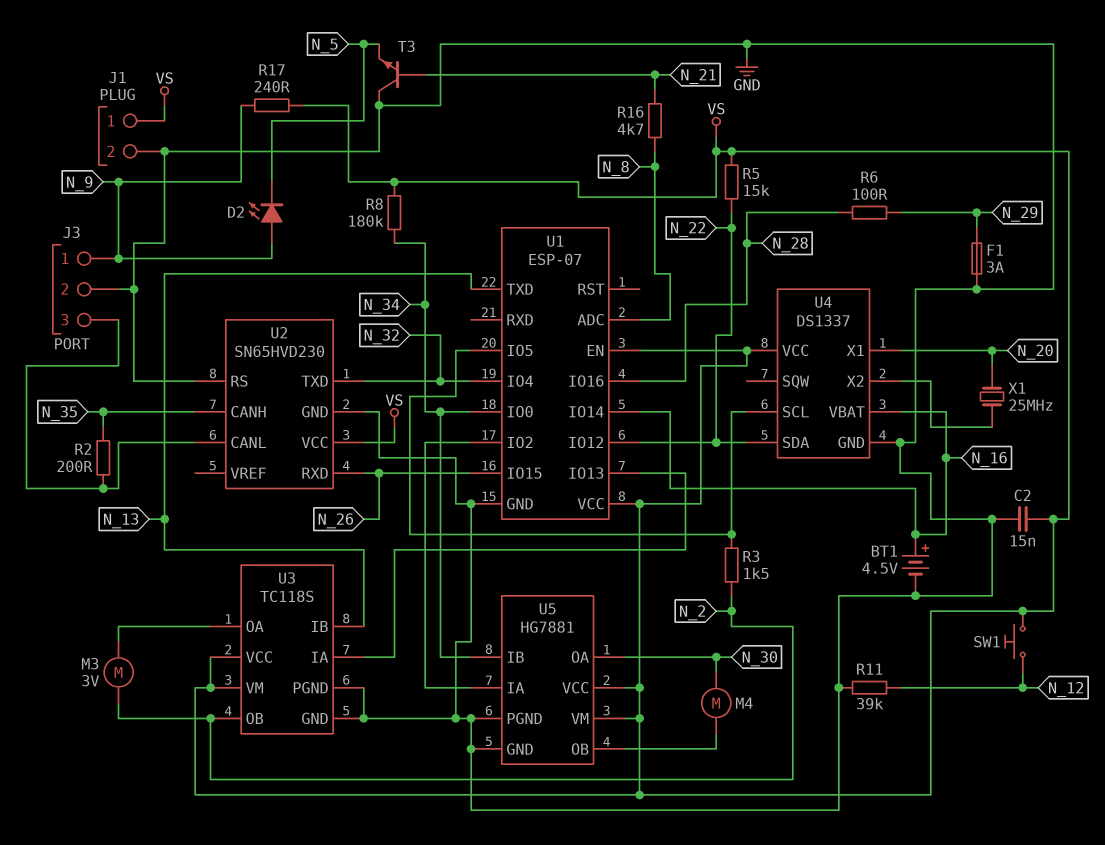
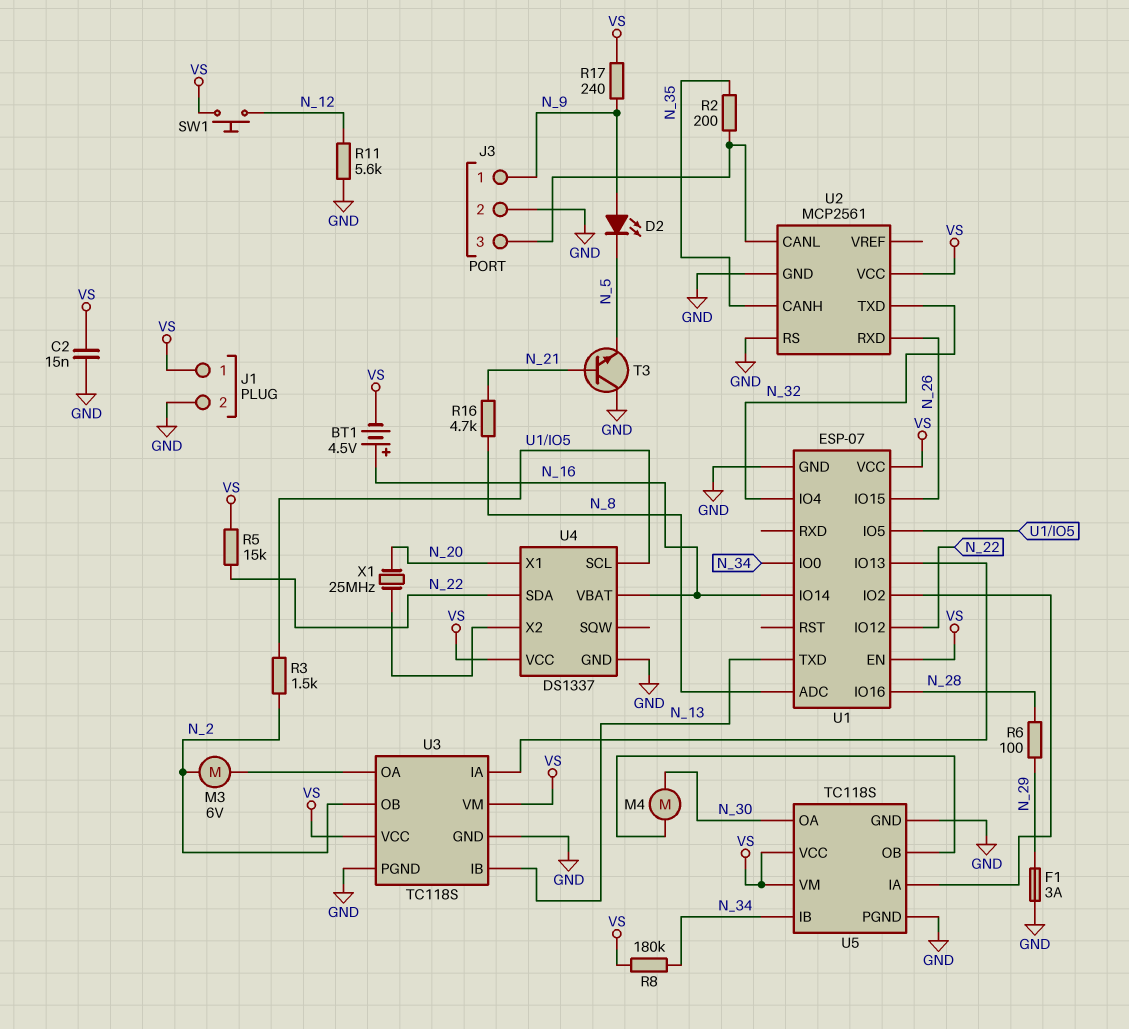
BT1: 4.5V (plus N_16, minus GND) -> 4.5V (plus N_16, minus VS)
M3: motor 3V (N_2, U3/OA) -> motor 6V (N_2, U3/OA)
R11: 39k (GND, N_12) -> 5.6k (GND, N_12)
U2: SN65HVD230 -> MCP2561
U5: HG7881 -> TC118S

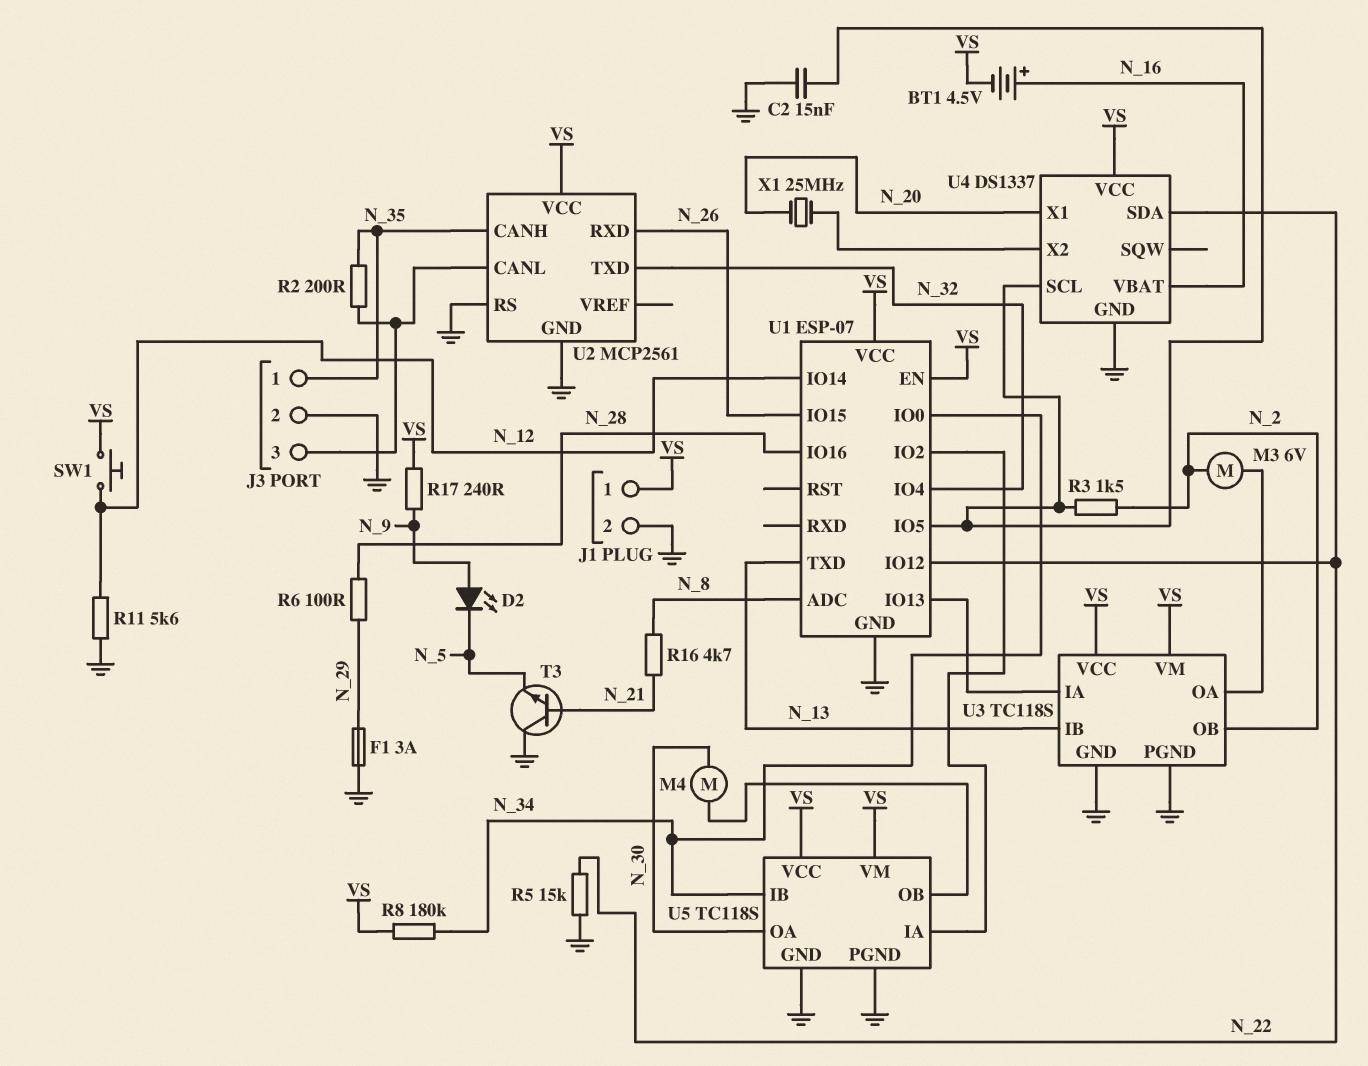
C2: 15nF (GND, VS) -> 15nF (GND, U1/IO5)
J3 pin 1: N_9 -> N_35
R5: 15k (N_22, VS) -> 15k (GND, N_22)
U1 pin IO14: N_16 -> N_12

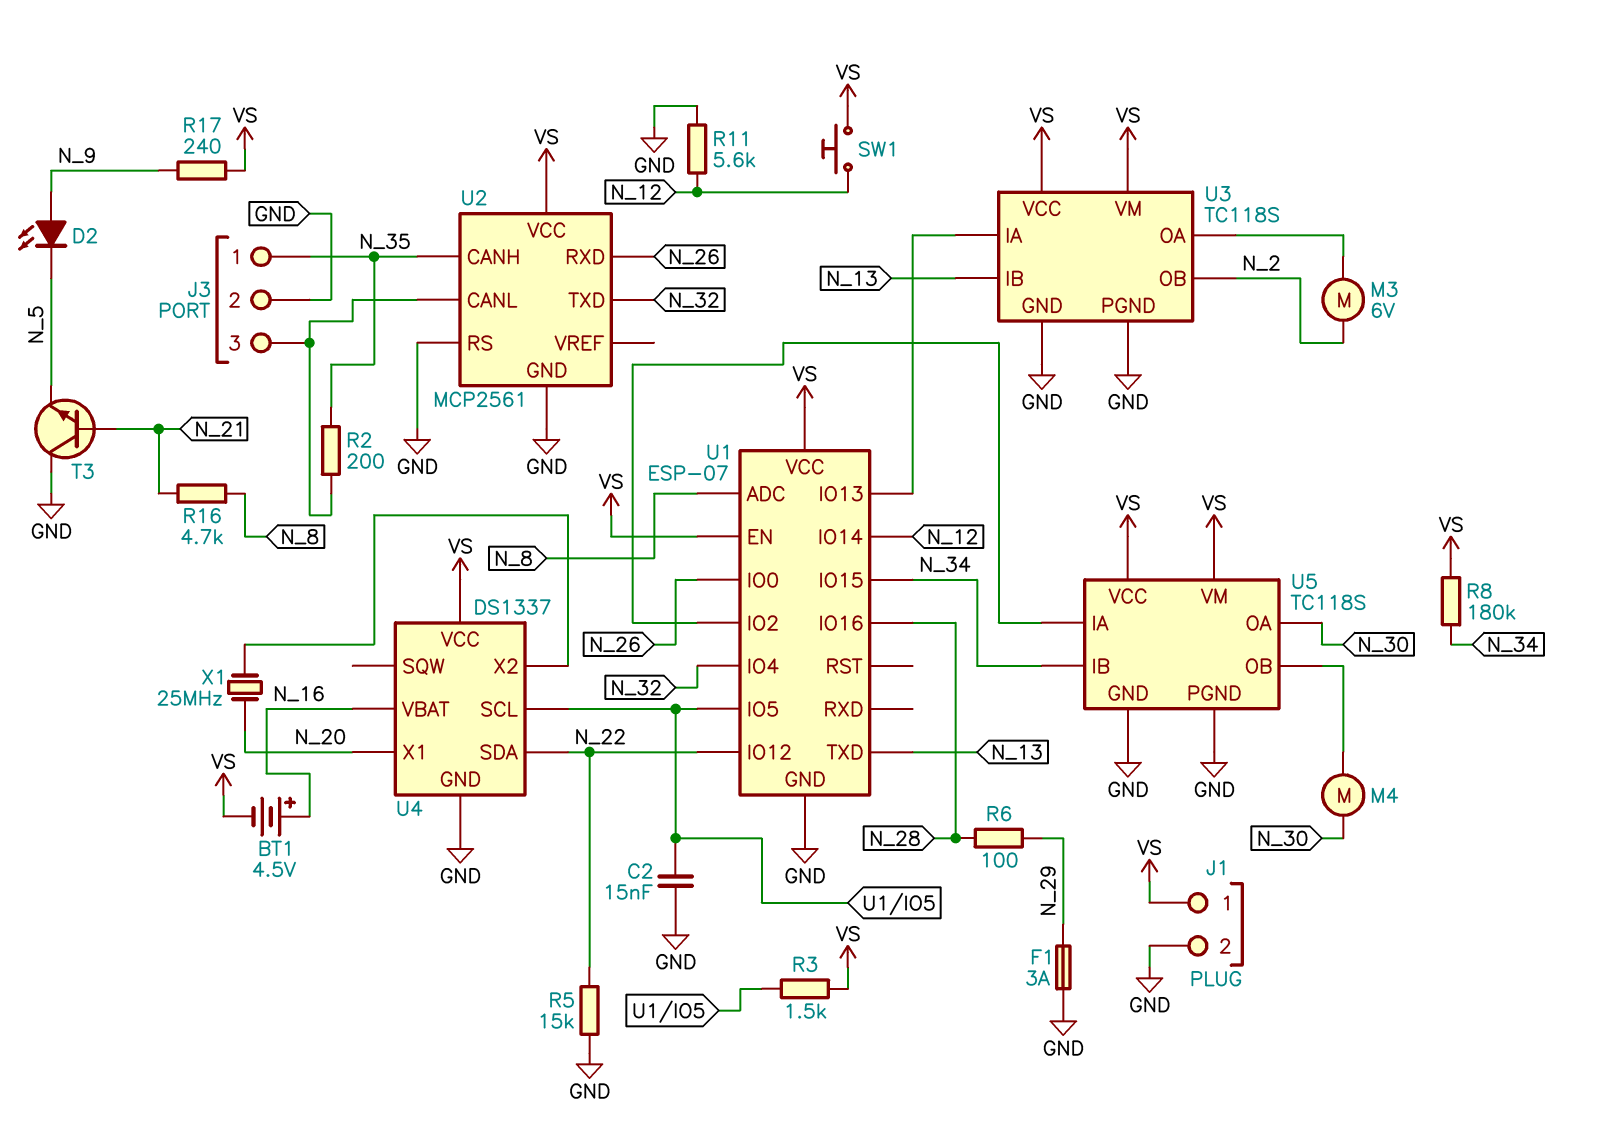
R3: 1.5k (N_2, U1/IO5) -> 1.5k (U1/IO5, VS)
U1 pin IO0: N_34 -> N_26
U1 pin IO15: N_26 -> N_34

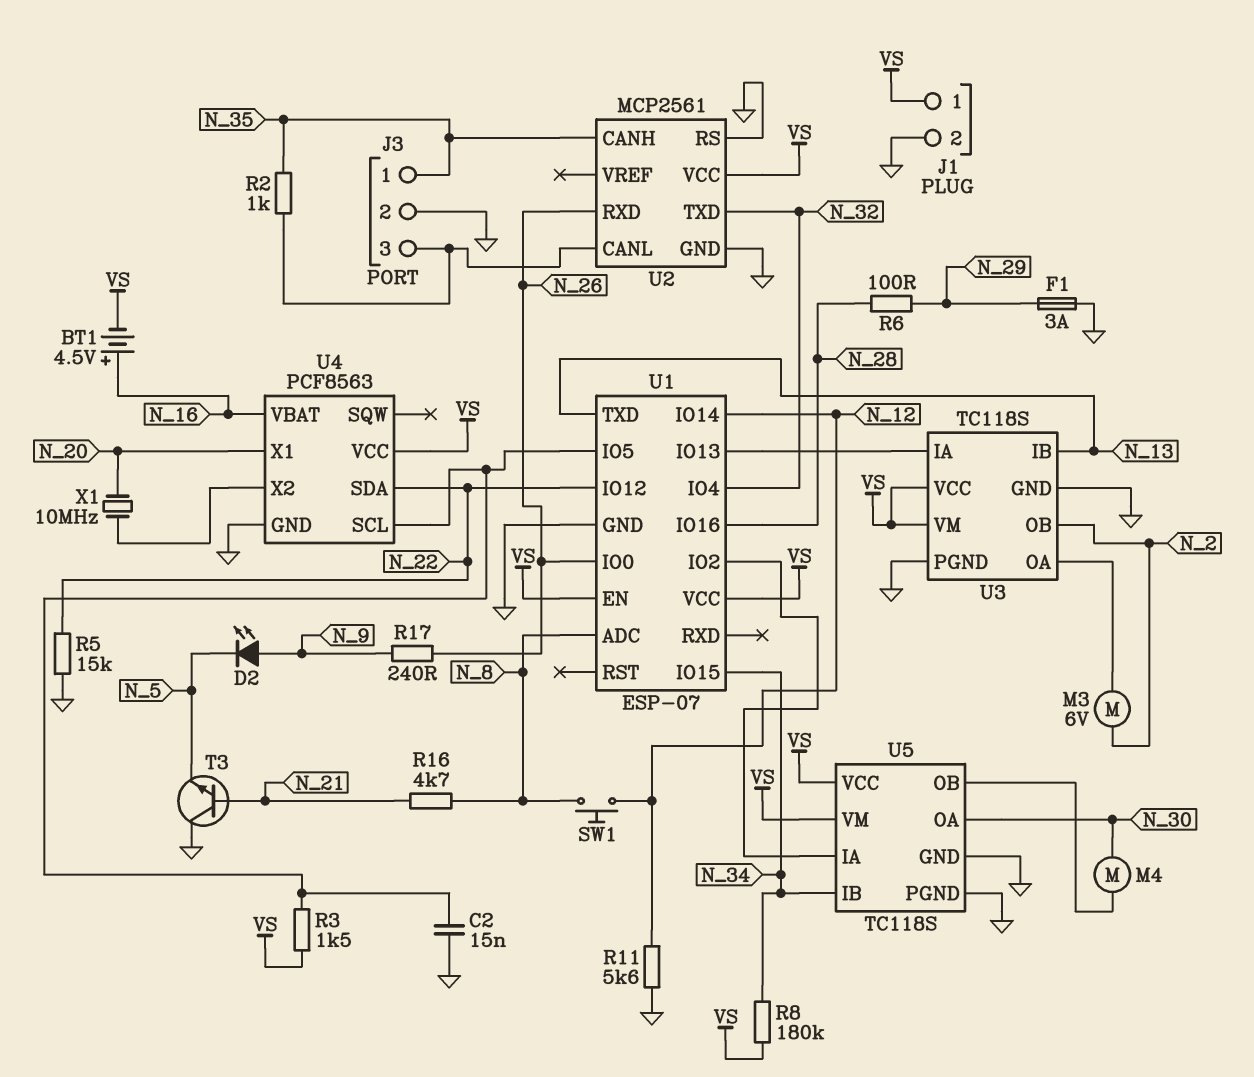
R2: 200 (J3/3, N_35) -> 1k (J3/3, N_35)
R17: 240 (N_9, VS) -> 240 (N_9, N_26)
SW1: button (N_12, VS) -> button (N_8, N_12)
U4: DS1337 -> PCF8563
X1: 25MHz (N_20, U4/X2) -> 10MHz (N_20, U4/X2)

